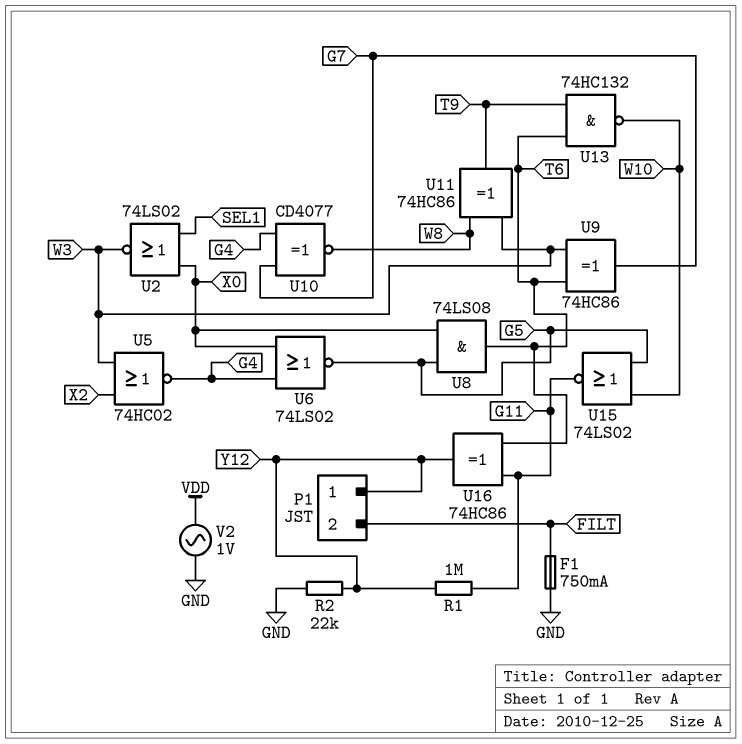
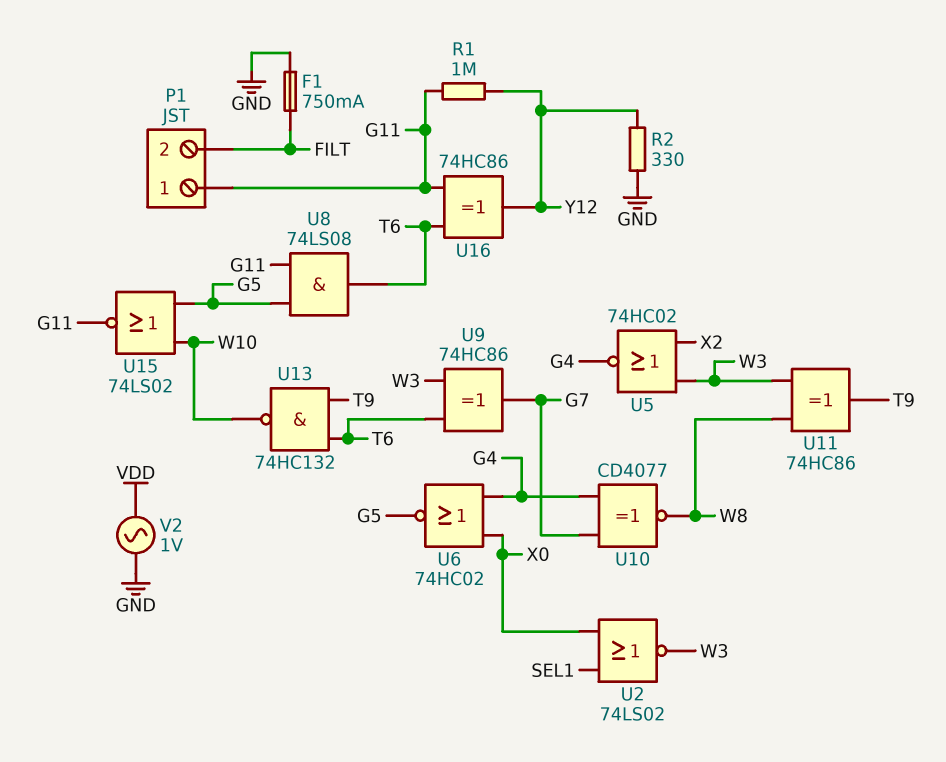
P1 pin 1: Y12 -> G11
R2: 22k (GND, Y12) -> 330 (GND, Y12)
U6: NOR 74LS02 (in G4, in X0, out G5) -> NOR 74HC02 (in G4, in X0, out G5)
U8: AND 74LS08 (in G5, in X0, out T6) -> AND 74LS08 (in G5, in G11, out T6)

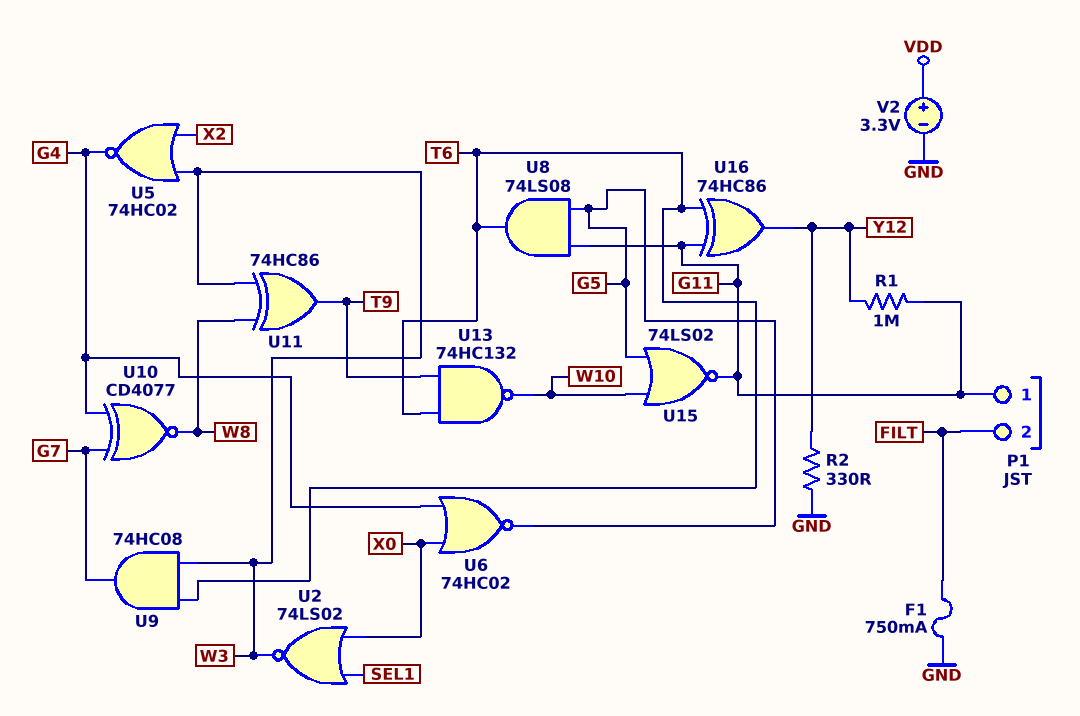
U9: XOR 74HC86 (in T6, in W3, out G7) -> AND 74HC08 (in T6, in W3, out G7)
V2: AC 1V (GND, VDD) -> 3.3V (plus VDD, minus GND)

